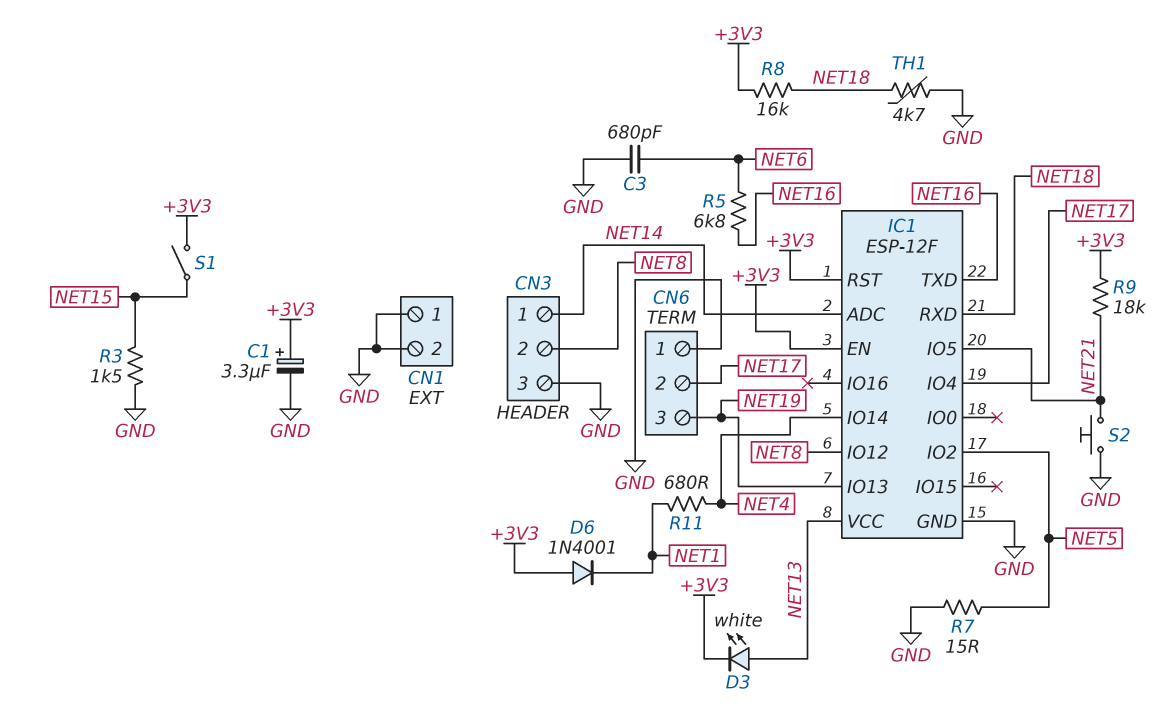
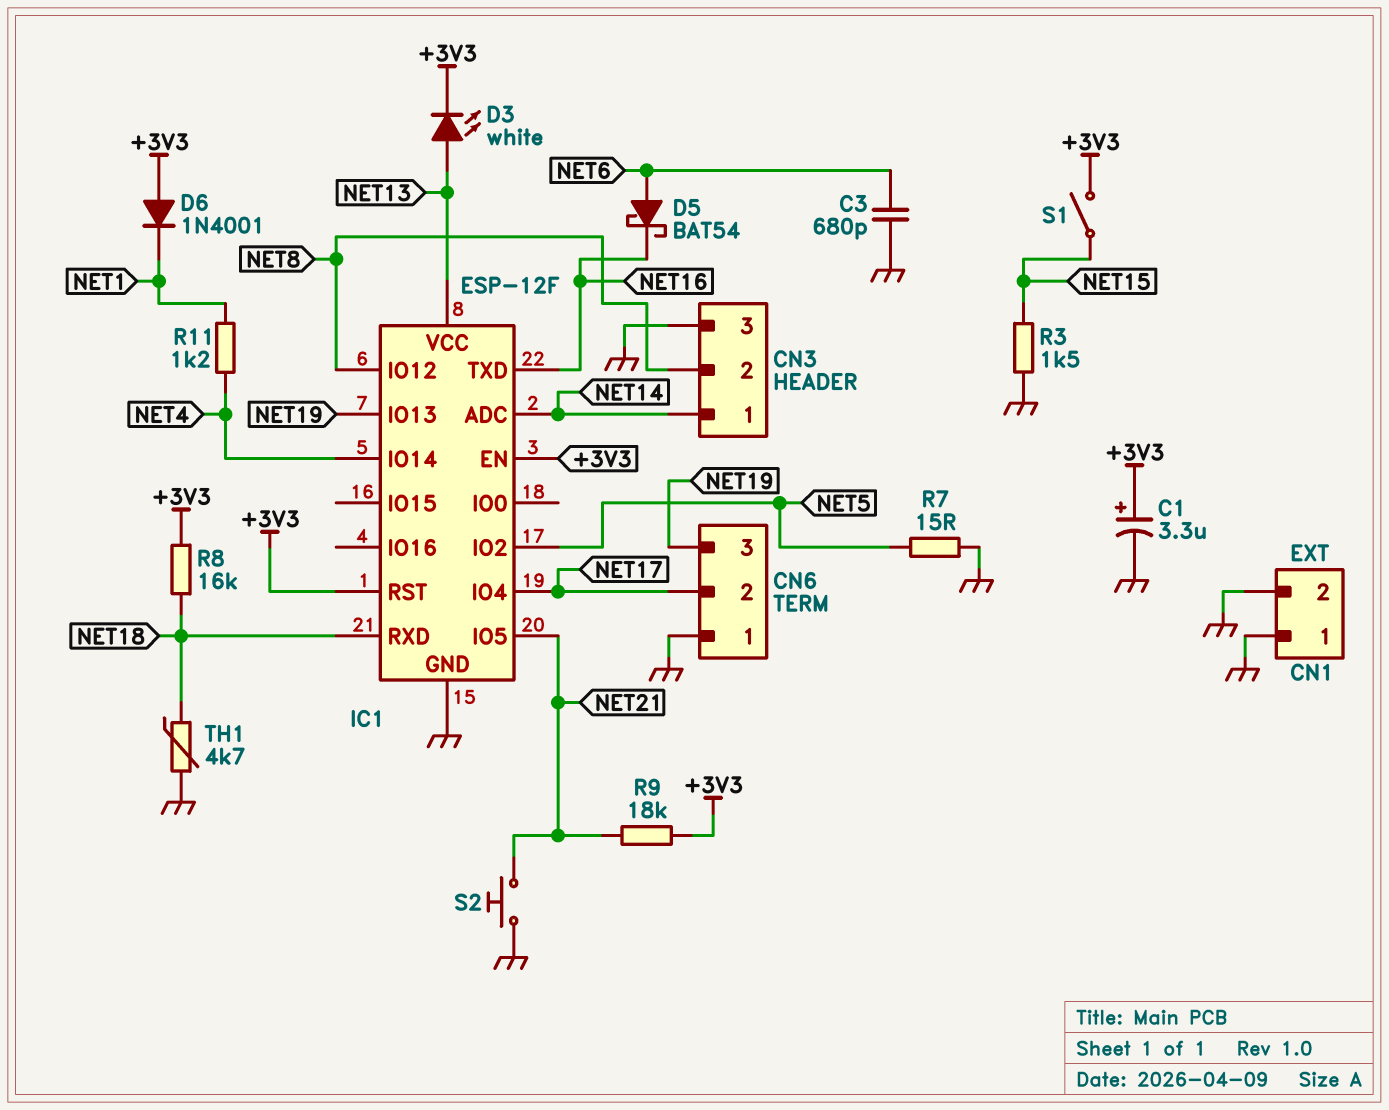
D5: none -> schottky BAT54 (A NET6, K NET16)
R5: 6.8k (NET6, NET16) -> none
R11: 680 (NET1, NET4) -> 1.2k (NET1, NET4)

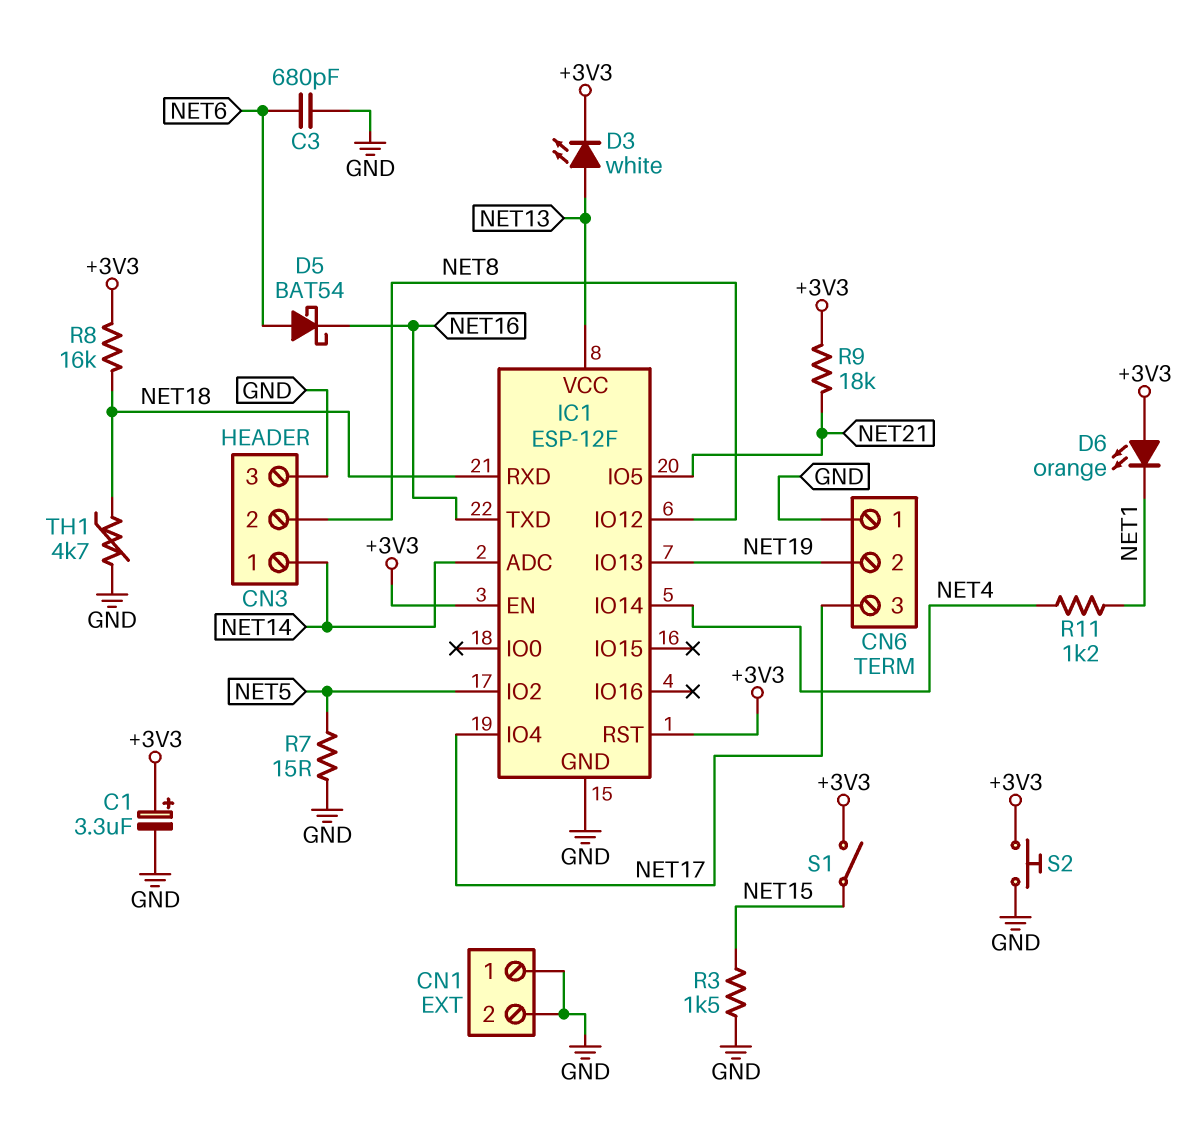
CN6 pin 2: NET17 -> NET19
CN6 pin 3: NET19 -> NET17
D6: diode 1N4001 (A +3V3, K NET1) -> LED orange (A +3V3, K NET1)
S2: button (GND, NET21) -> button (+3V3, GND)

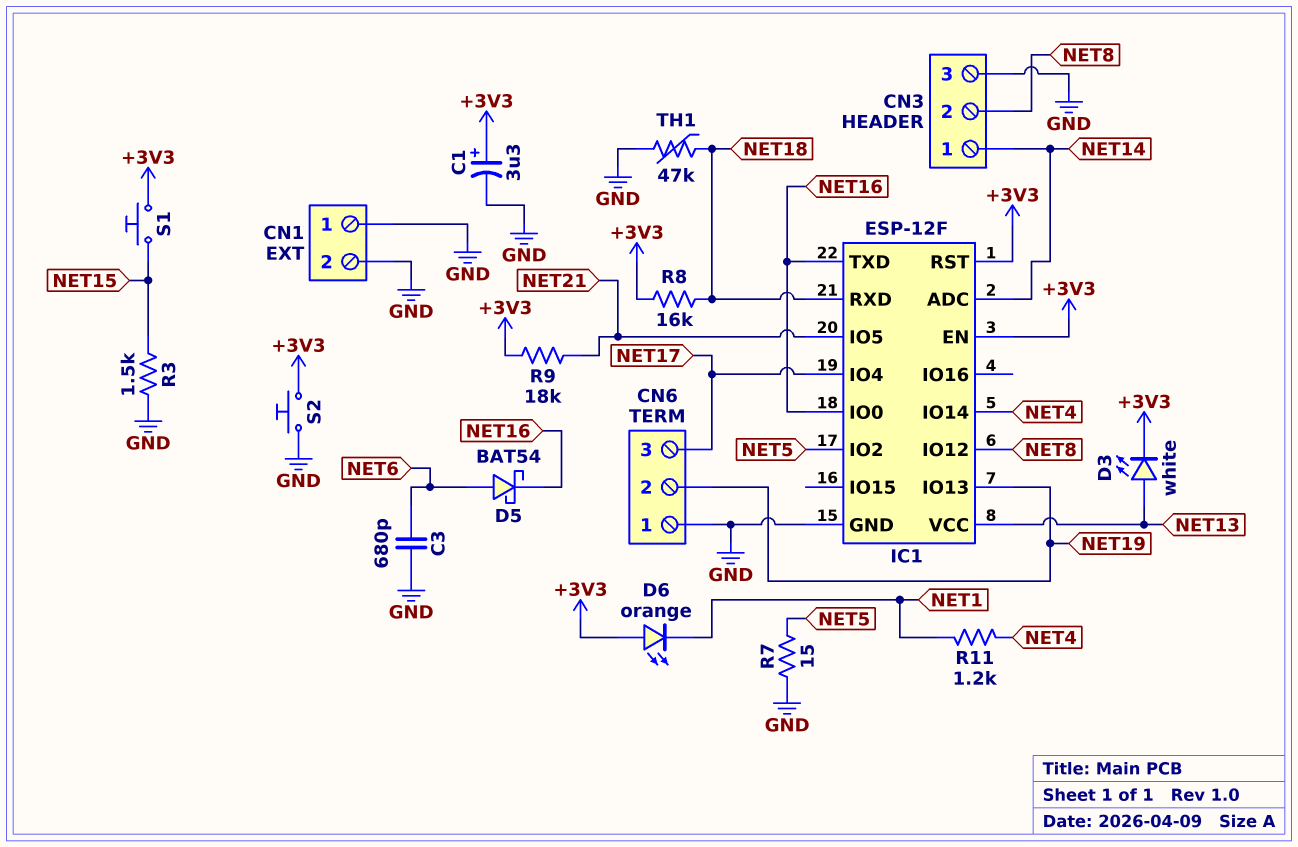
IC1 pin IO0: none -> NET16
S1: switch (+3V3, NET15) -> button (+3V3, NET15)
TH1: 4.7k (GND, NET18) -> 47k (GND, NET18)

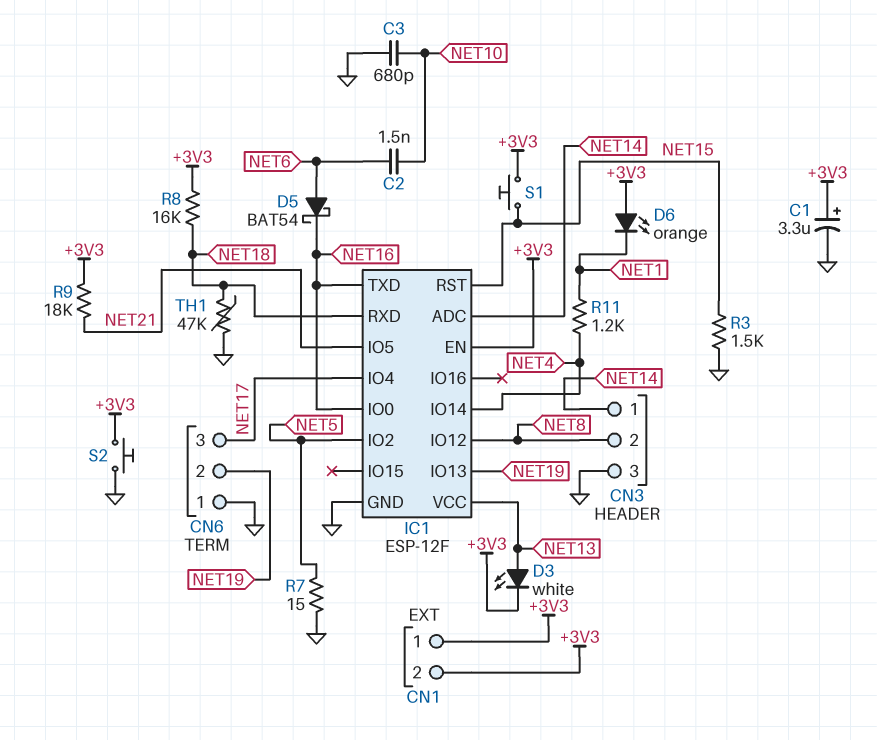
C2: none -> 1.5nF (NET6, NET10)
C3: 680pF (GND, NET6) -> 680pF (GND, NET10)
CN1 pin 1: GND -> +3V3
CN1 pin 2: GND -> +3V3
IC1 pin RST: +3V3 -> NET15

